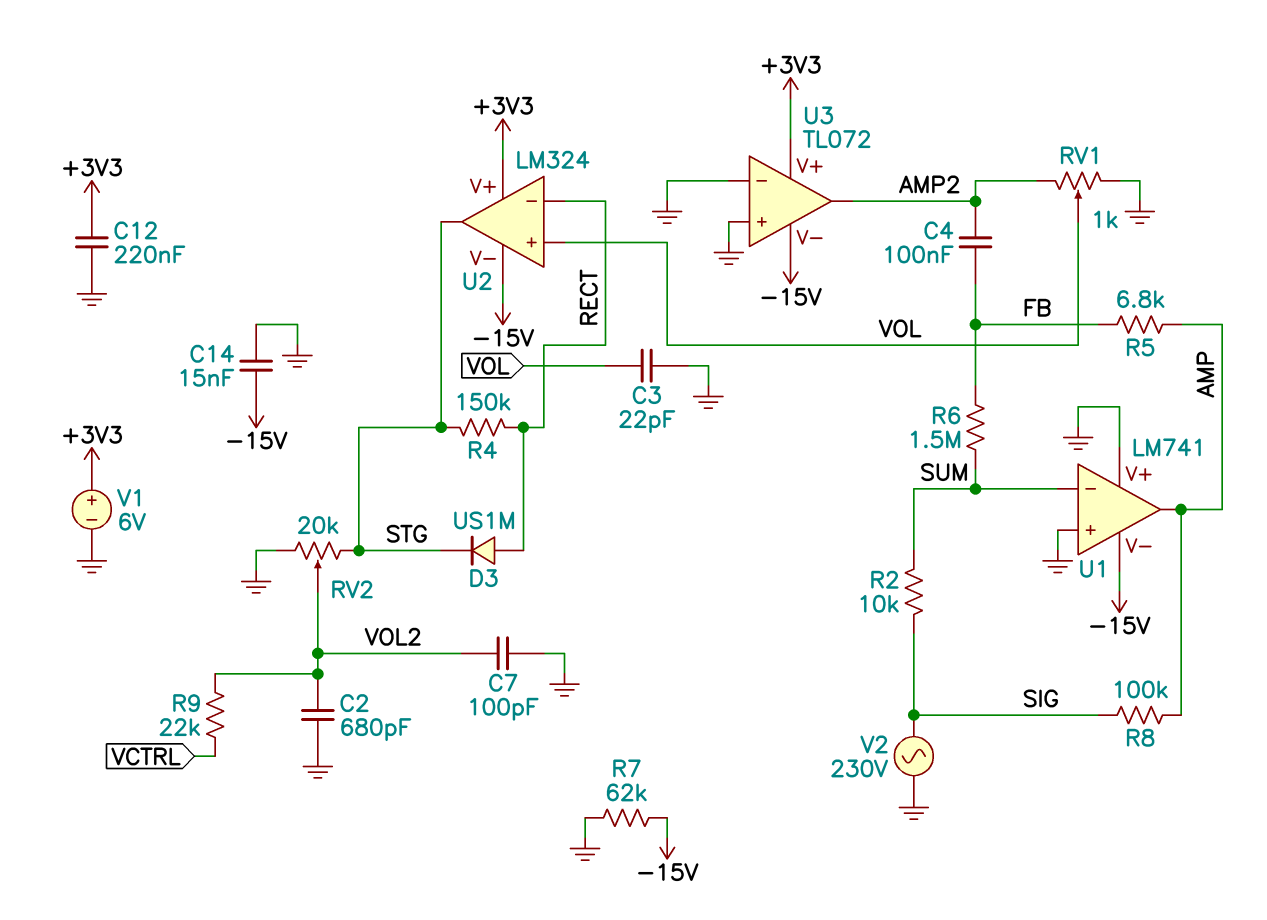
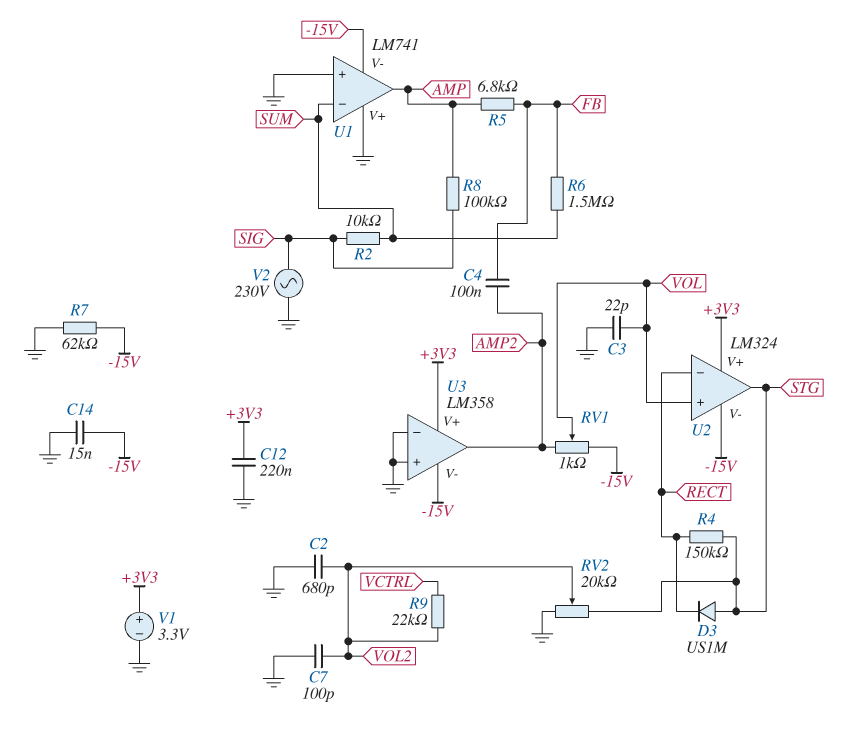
D3: diode US1M (A RECT, K STG) -> diode US1M (A STG, K RECT)
RV1: 1k (AMP2, GND, wiper VOL) -> 1k (-15V, AMP2, wiper VOL)
U3: TL072 -> LM358
V1: 6V (plus +3V3, minus GND) -> 3.3V (plus +3V3, minus GND)

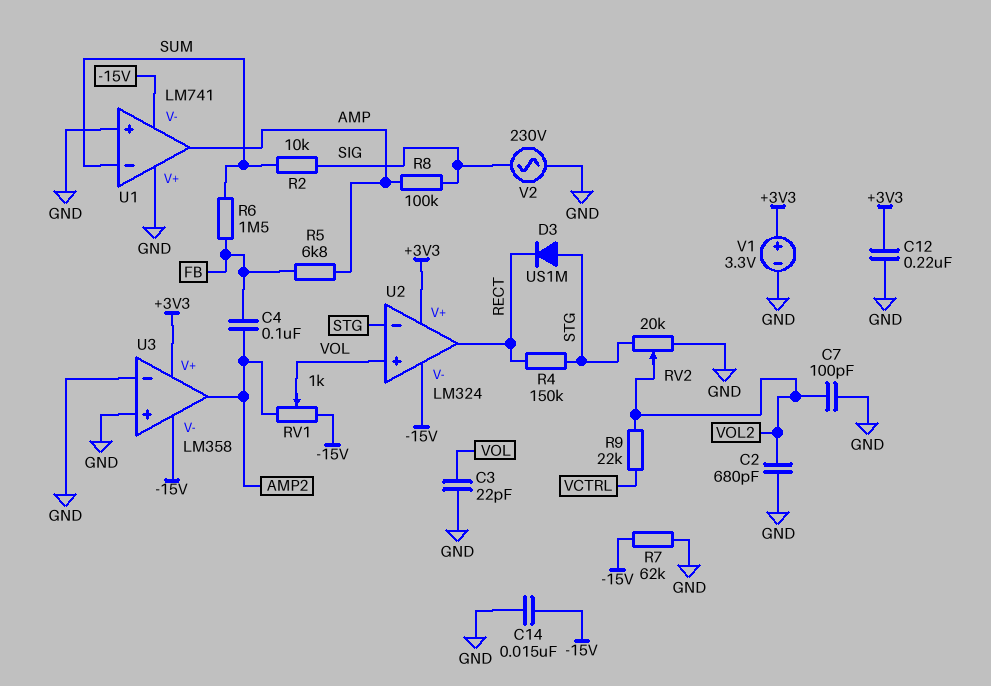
U2 pin in-: RECT -> STG
U2 pin out: STG -> RECT

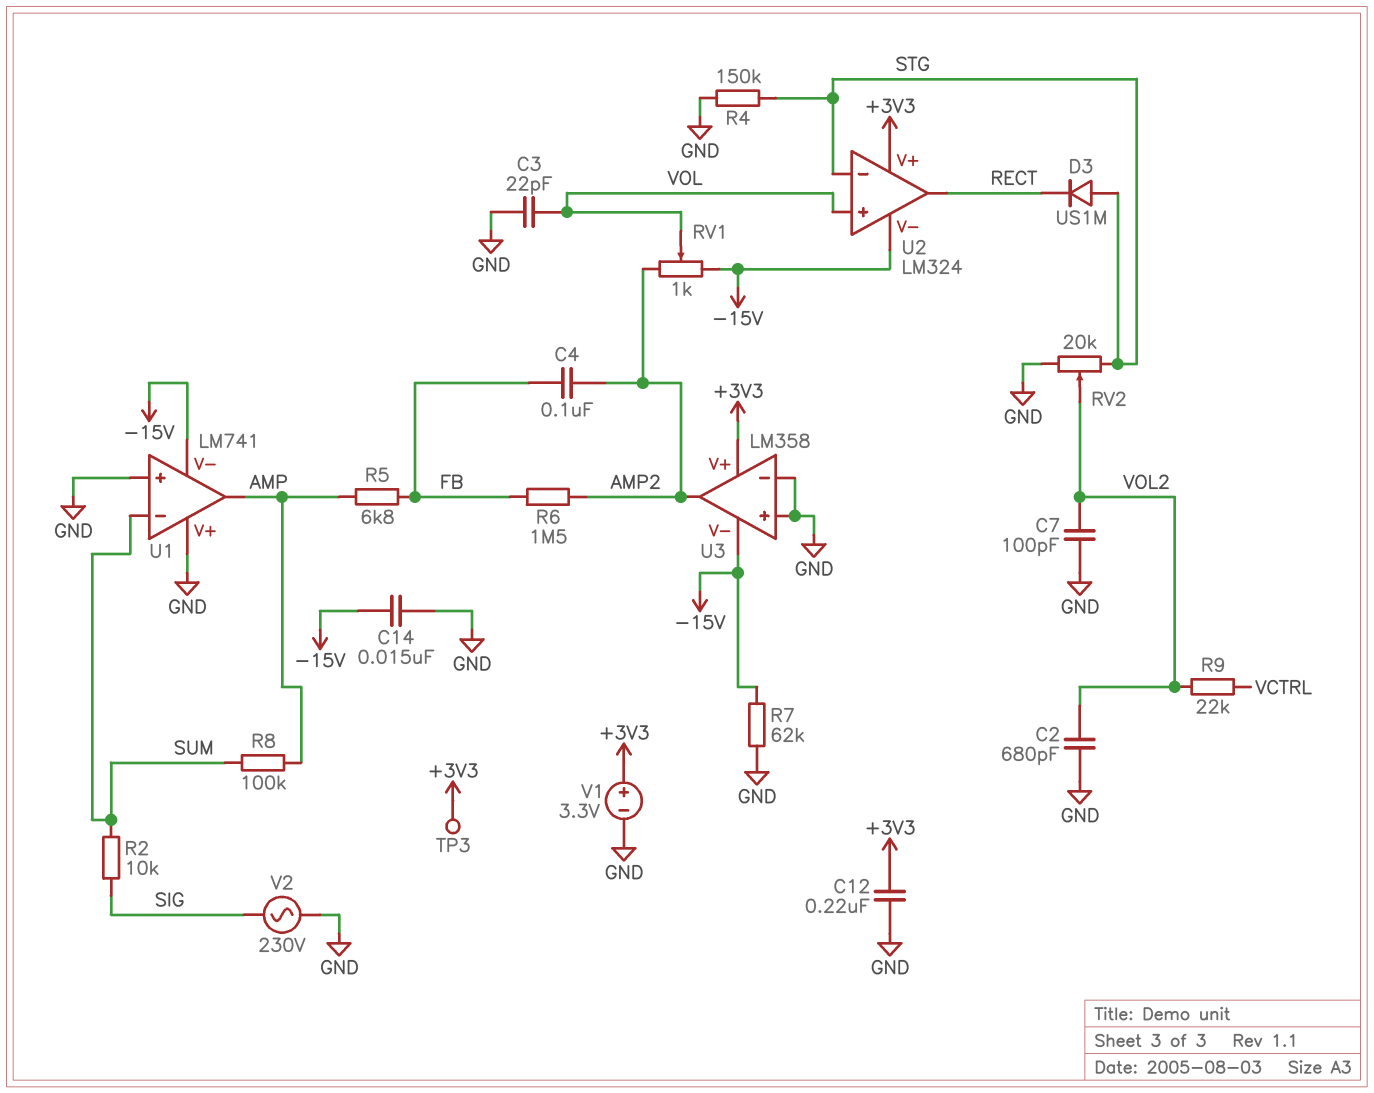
R4: 150k (RECT, STG) -> 150k (GND, STG)
R6: 1.5M (FB, SUM) -> 1.5M (AMP2, FB)
R8: 100k (AMP, SIG) -> 100k (AMP, SUM)
TP3: none -> test point (+3V3)

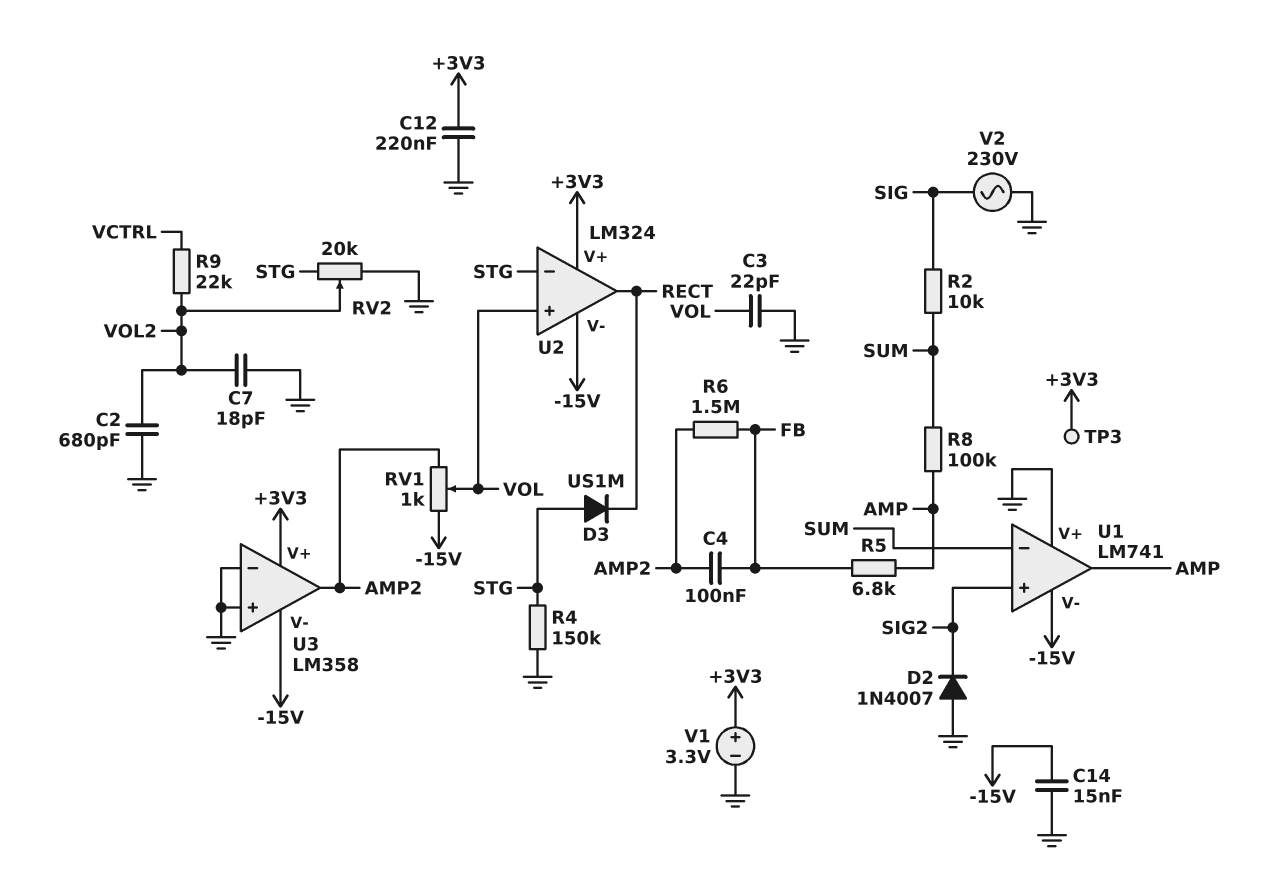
C7: 100pF (GND, VOL2) -> 18pF (GND, VOL2)
D2: none -> diode 1N4007 (A GND, K SIG2)
R7: 62k (-15V, GND) -> none
U1 pin in+: GND -> SIG2

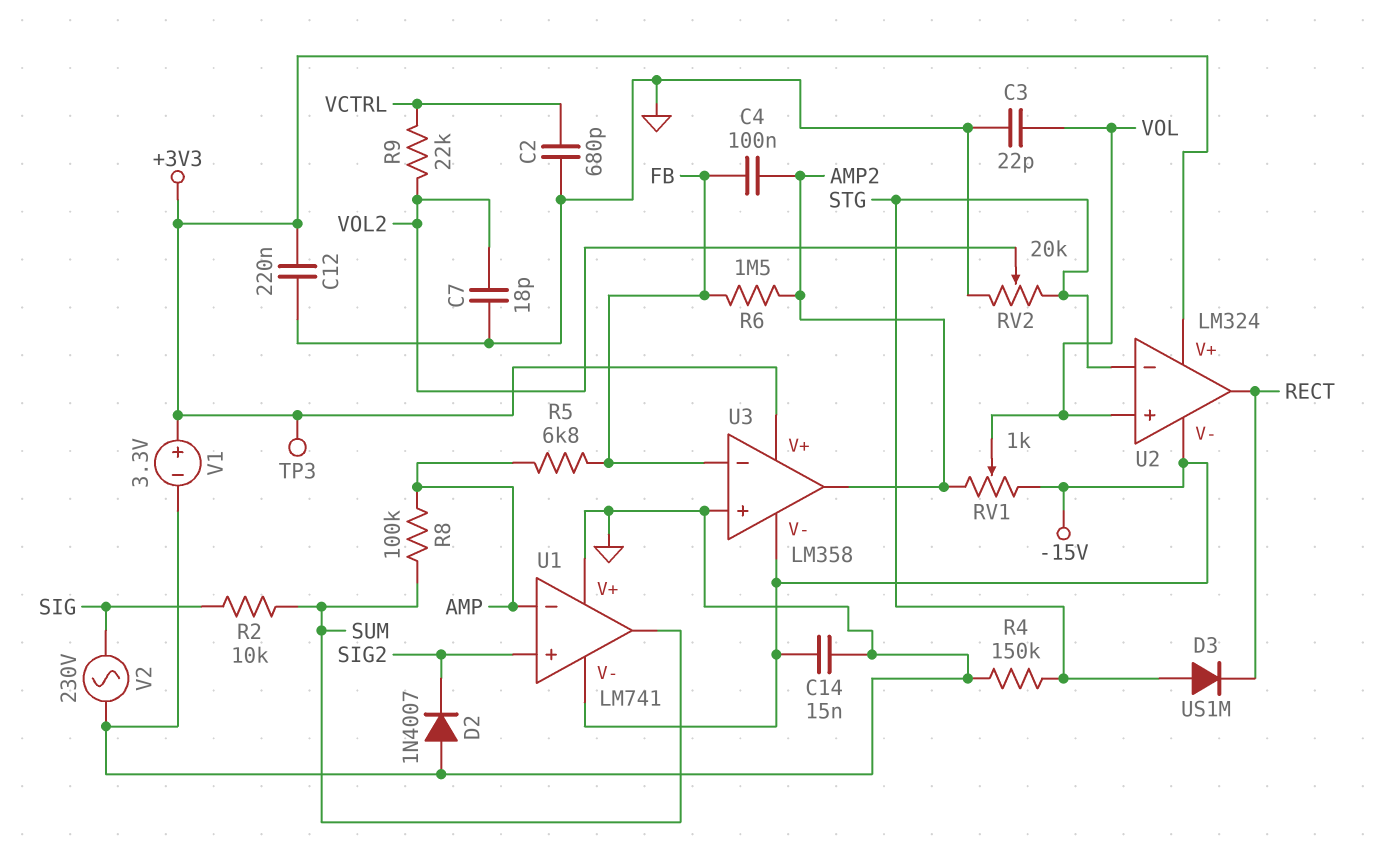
C2: 680pF (GND, VOL2) -> 680pF (GND, VCTRL)
U1 pin in-: SUM -> AMP
U1 pin out: AMP -> SUM
U3 pin in-: GND -> FB

